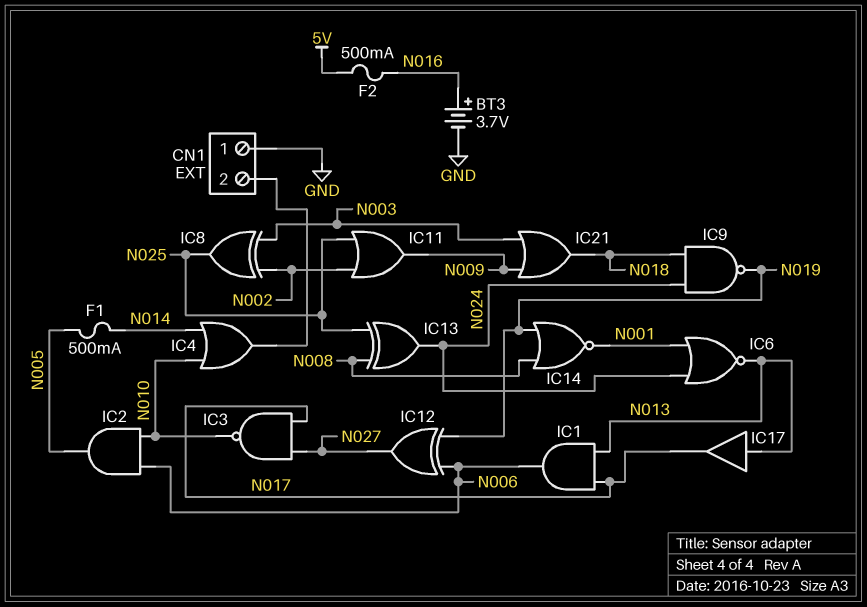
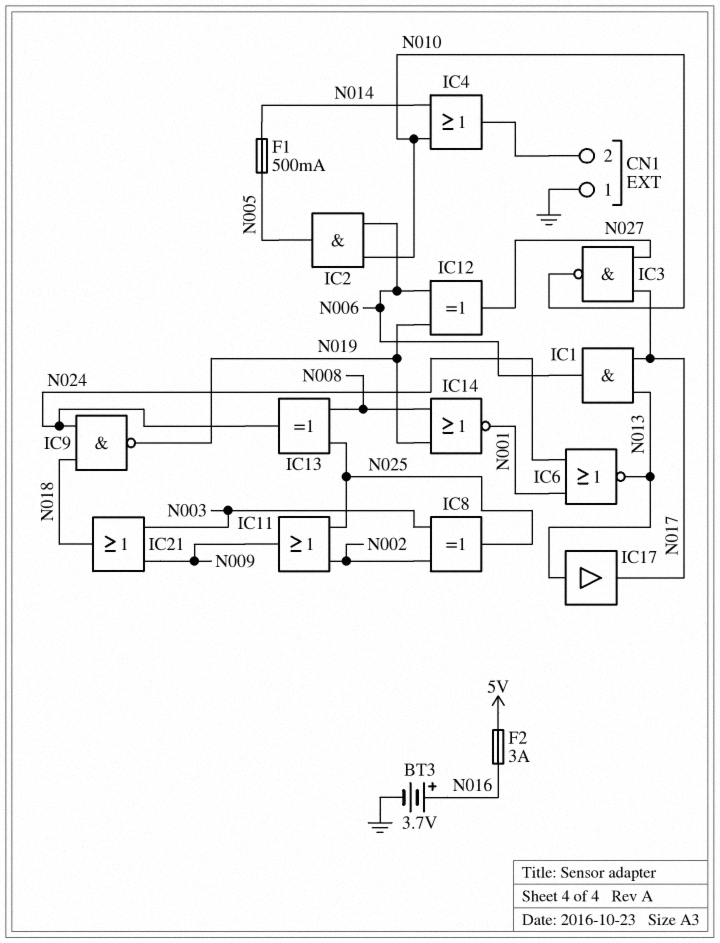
F2: 500mA (5V, N016) -> 3A (5V, N016)

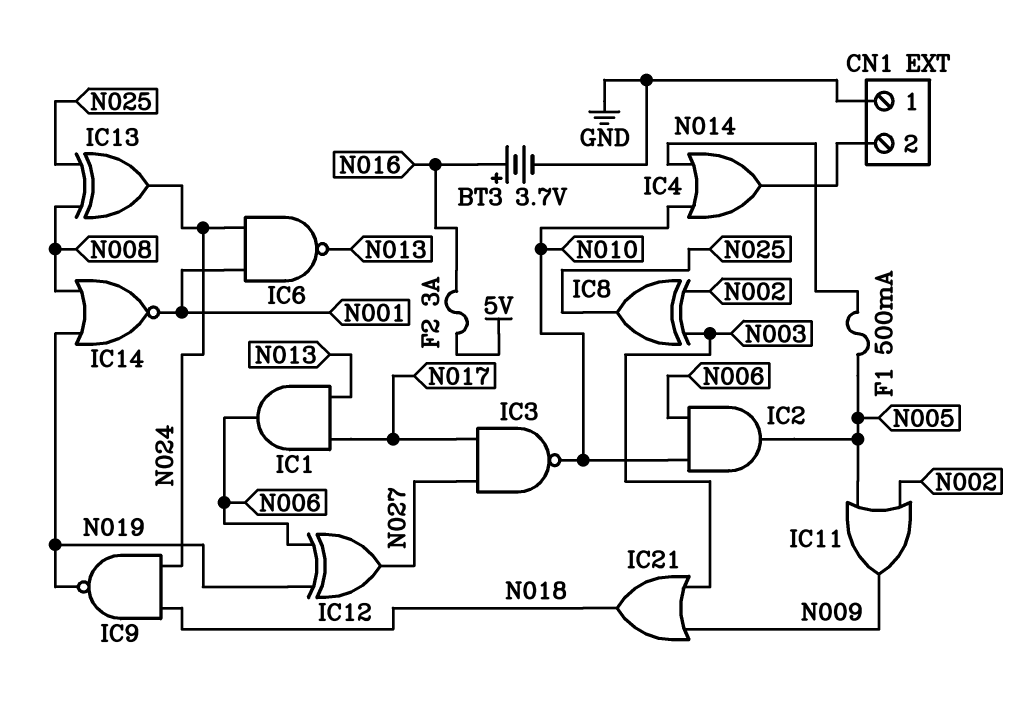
IC6: NOR (in N001, in N024, out N013) -> NAND (in N001, in N024, out N013)
IC11: OR (in N002, in N025, out N009) -> OR (in N002, in N005, out N009)
IC17: buffer (in N013, out N017) -> none

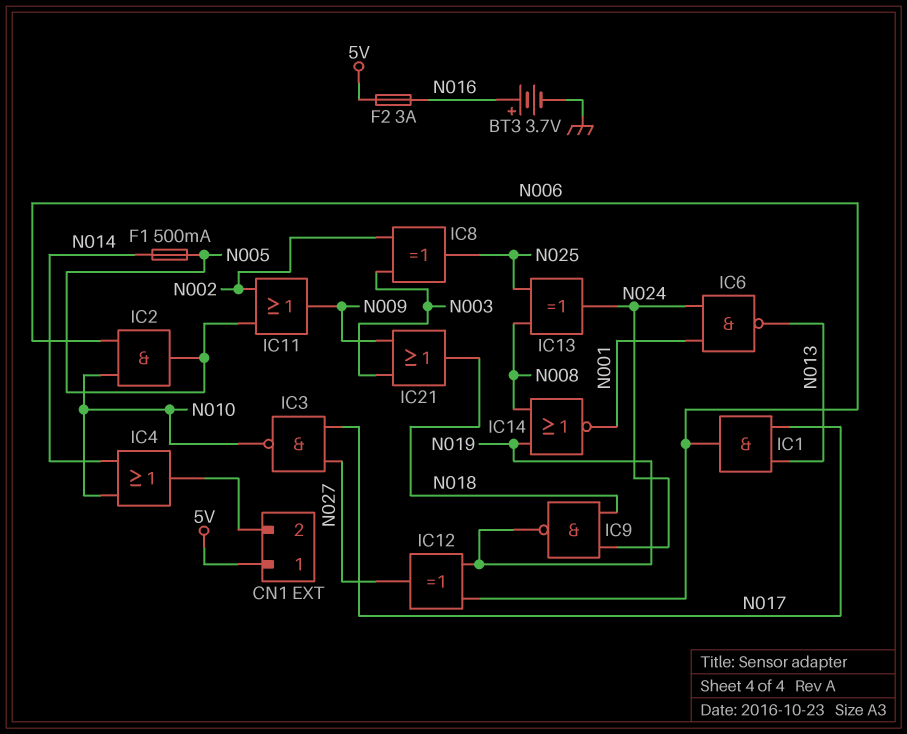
CN1 pin 1: GND -> 5V

